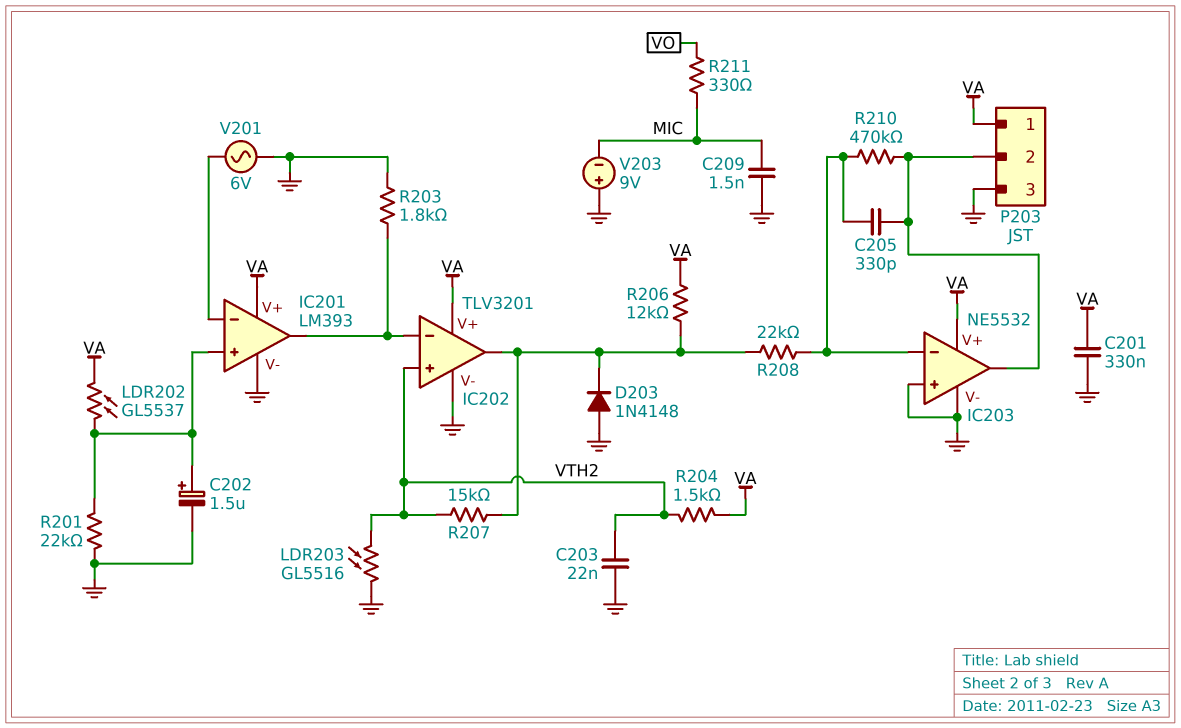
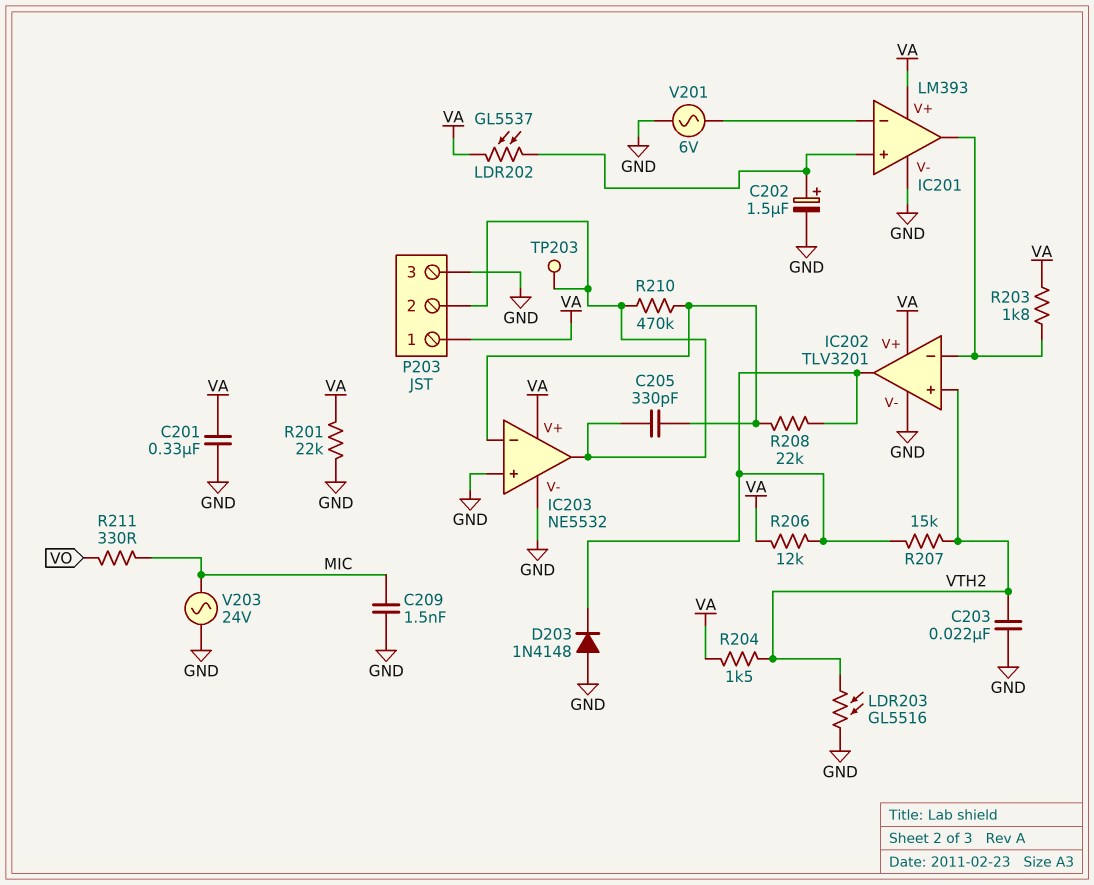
R201: 22k (GND, IC201/in+) -> 22k (GND, VA)
R203: 1.8k (GND, IC201/out) -> 1.8k (IC201/out, VA)
TP203: none -> test point (IC203/out)
V203: 9V (plus GND, minus MIC) -> AC 24V (GND, MIC)

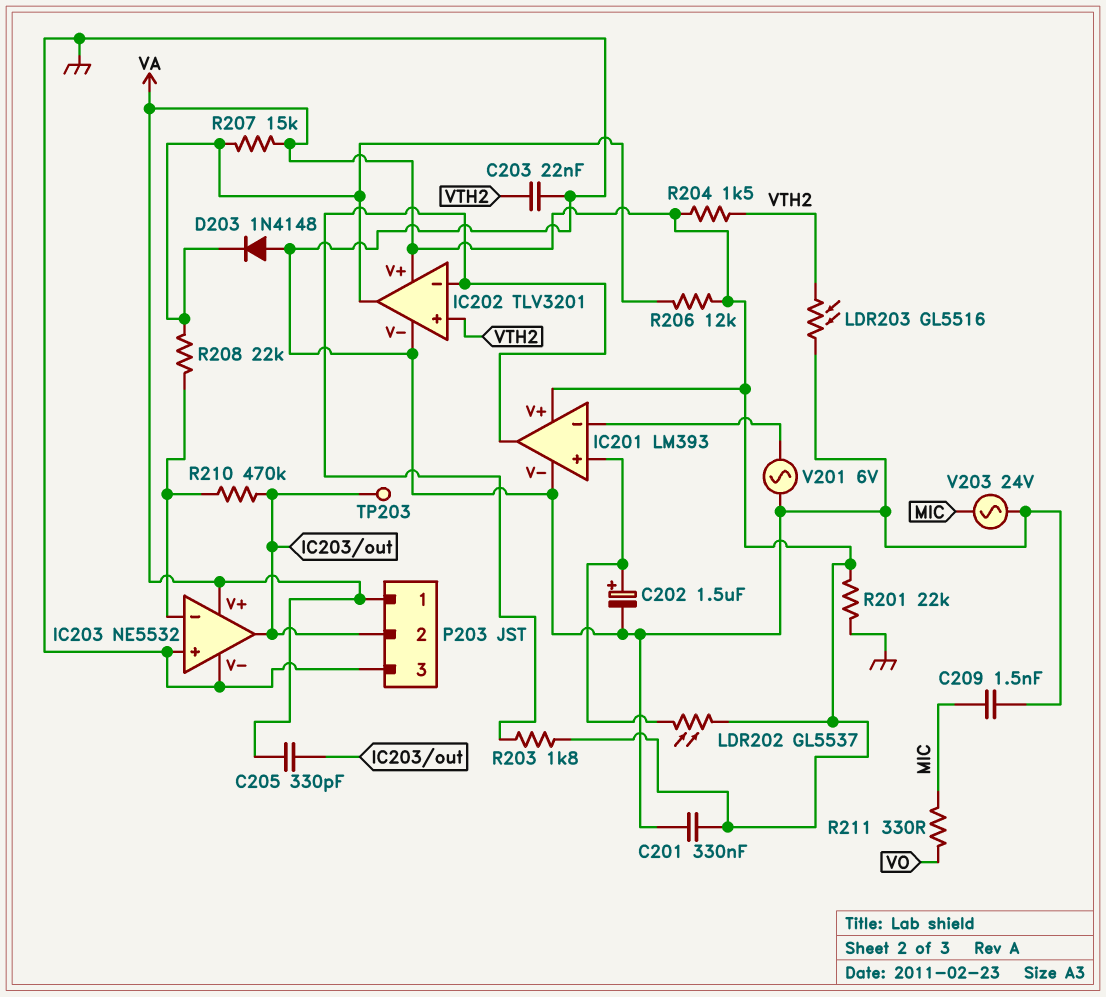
C205: 330pF (IC203/in-, IC203/out) -> 330pF (IC203/out, VA)
R207: 15k (IC202/out, VTH2) -> 15k (IC202/out, VA)

